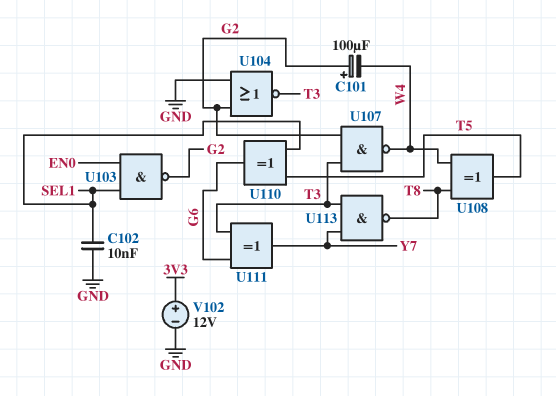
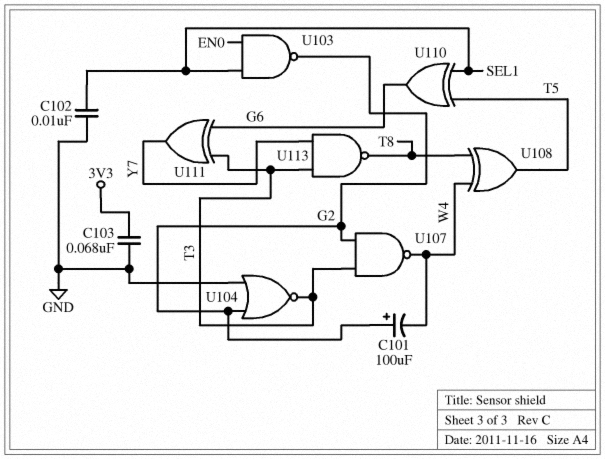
C103: none -> 68nF (3V3, GND)
V102: 12V (plus 3V3, minus GND) -> none

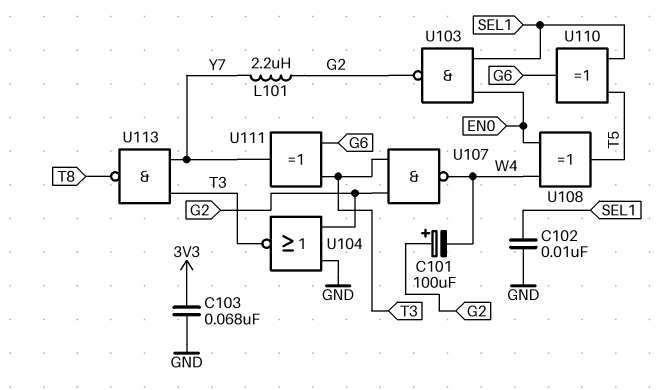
L101: none -> 2.2uH (G2, Y7)
U108: XOR (in T8, in W4, out T5) -> XOR (in EN0, in W4, out T5)

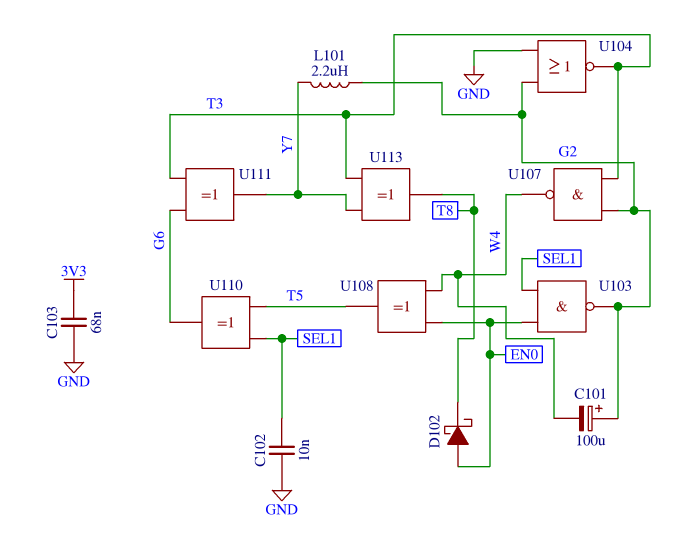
D102: none -> schottky (A EN0, K T8)
U113: NAND (in T3, in Y7, out T8) -> XOR (in T3, in Y7, out T8)

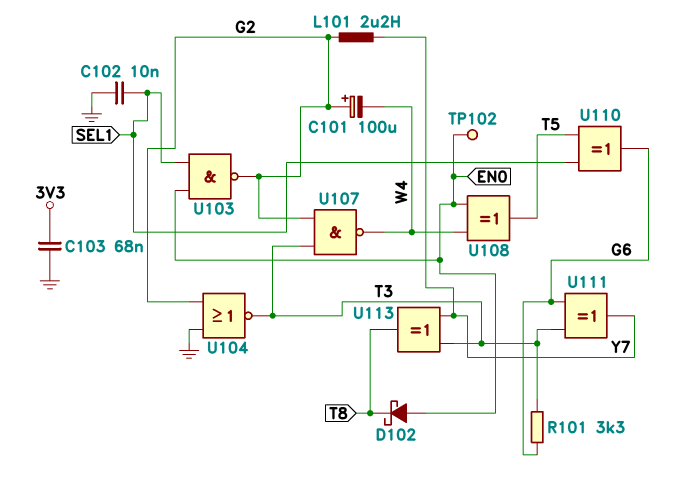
R101: none -> 3.3k (G6, T3)
TP102: none -> test point (EN0)

